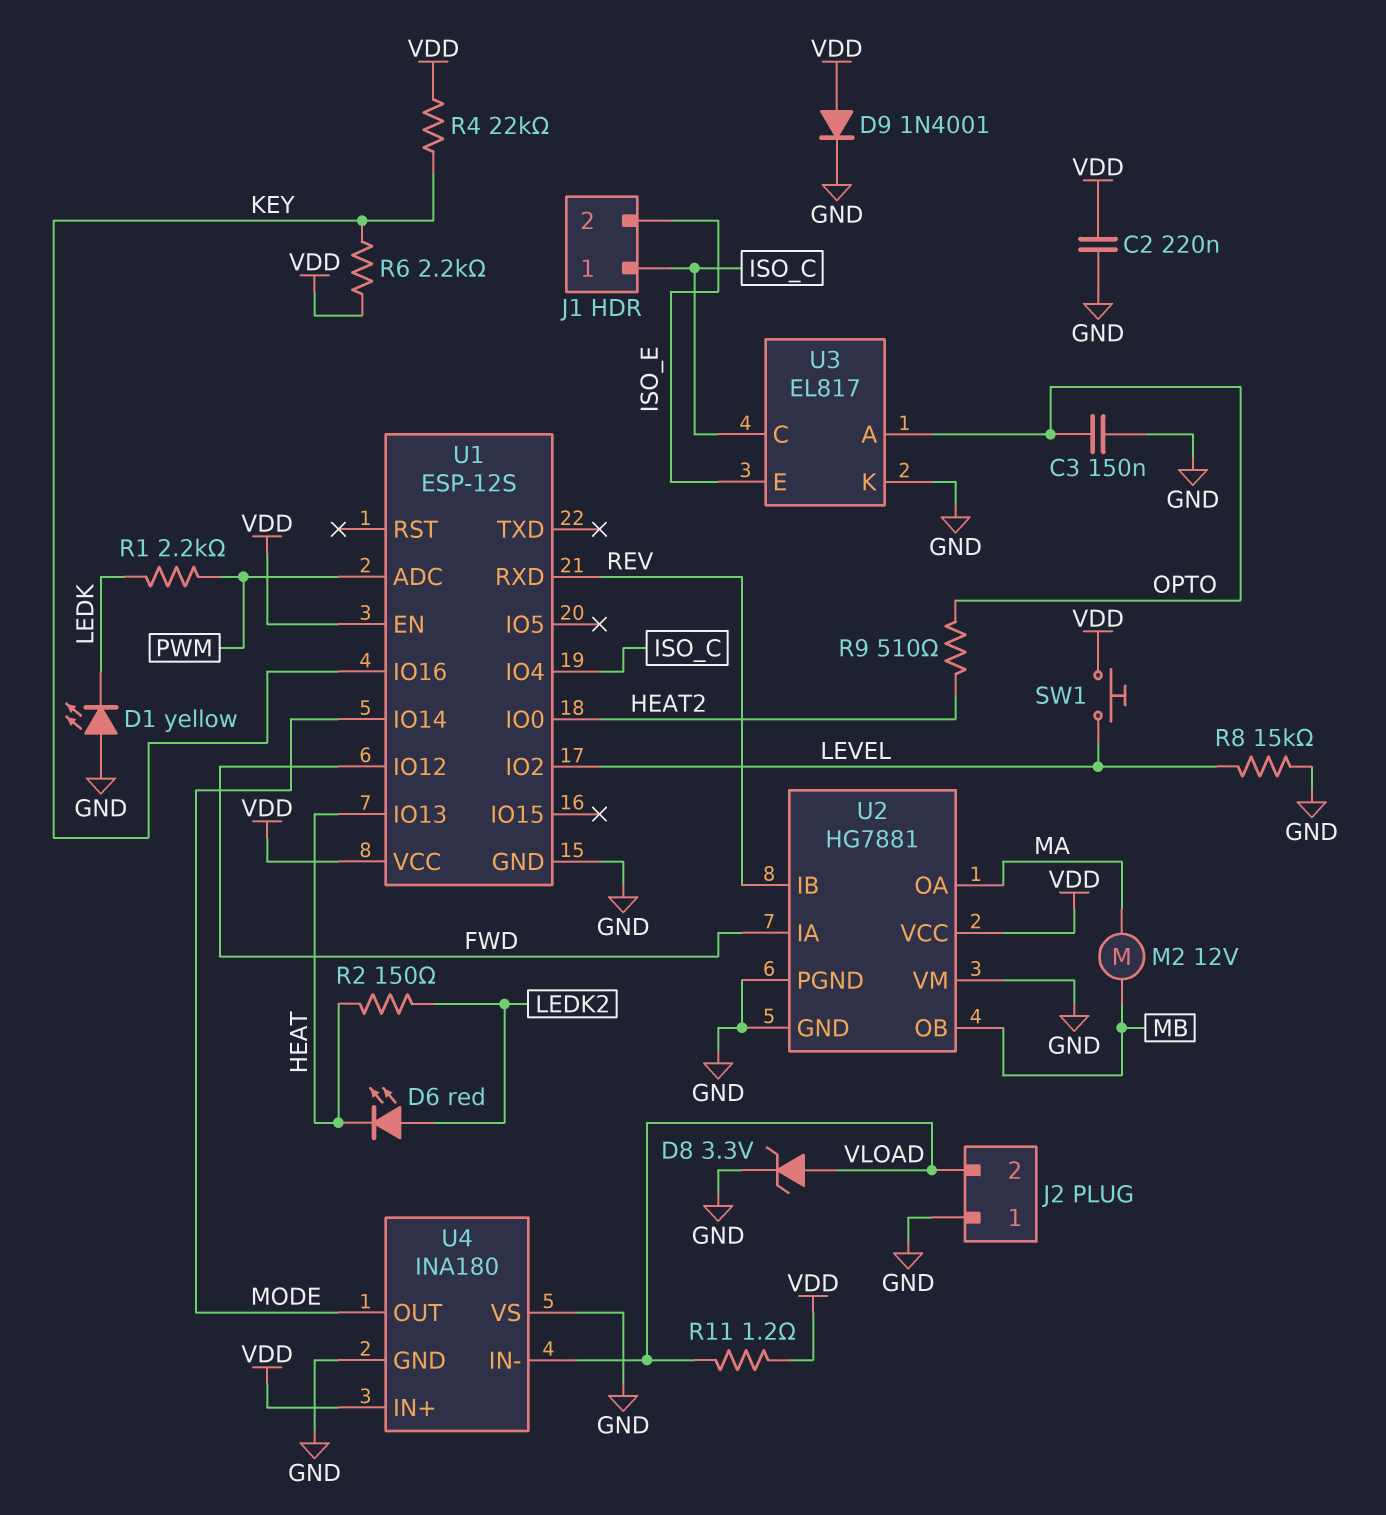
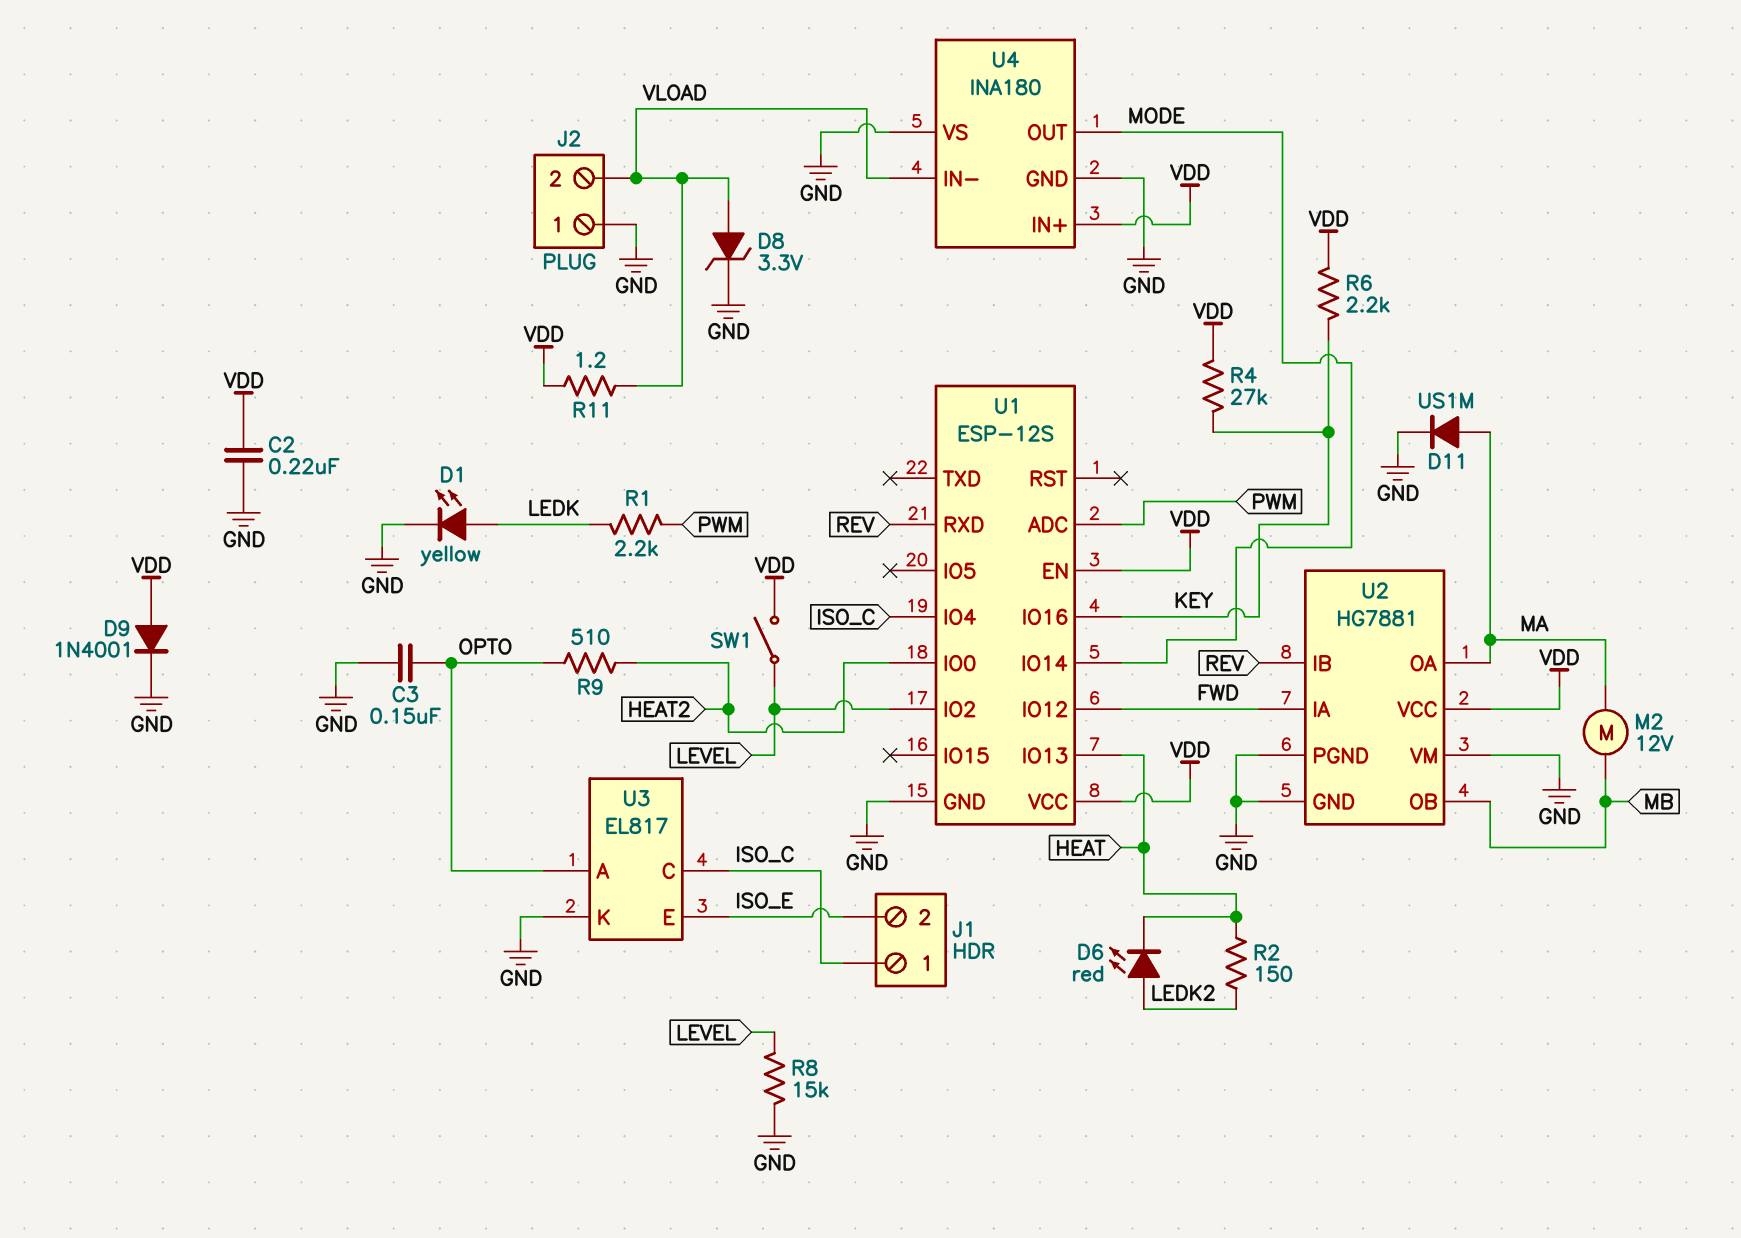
D1: LED yellow (A GND, K LEDK) -> LED yellow (A LEDK, K GND)
D11: none -> diode US1M (A MA, K GND)
R4: 22k (KEY, VDD) -> 27k (KEY, VDD)
SW1: button (LEVEL, VDD) -> switch (LEVEL, VDD)

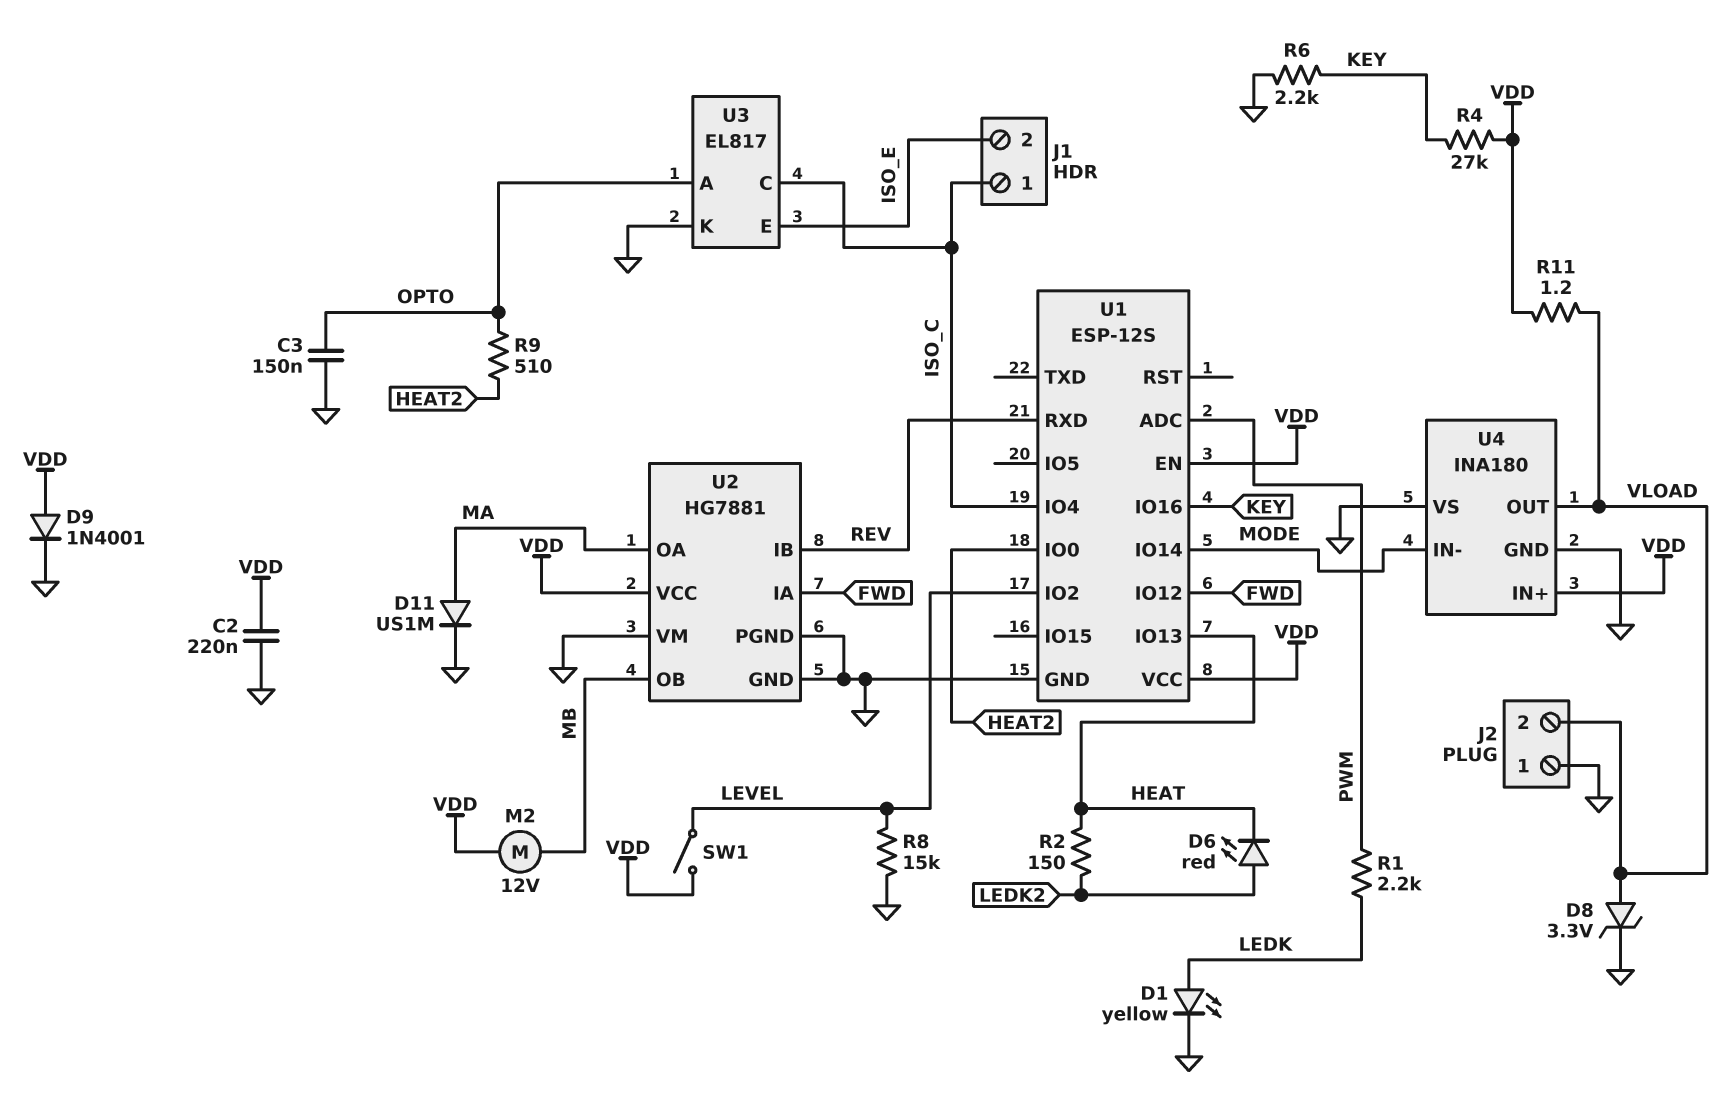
M2: motor 12V (MA, MB) -> motor 12V (MB, VDD)
R6: 2.2k (KEY, VDD) -> 2.2k (GND, KEY)
U4 pin IN-: VLOAD -> MODE
U4 pin OUT: MODE -> VLOAD

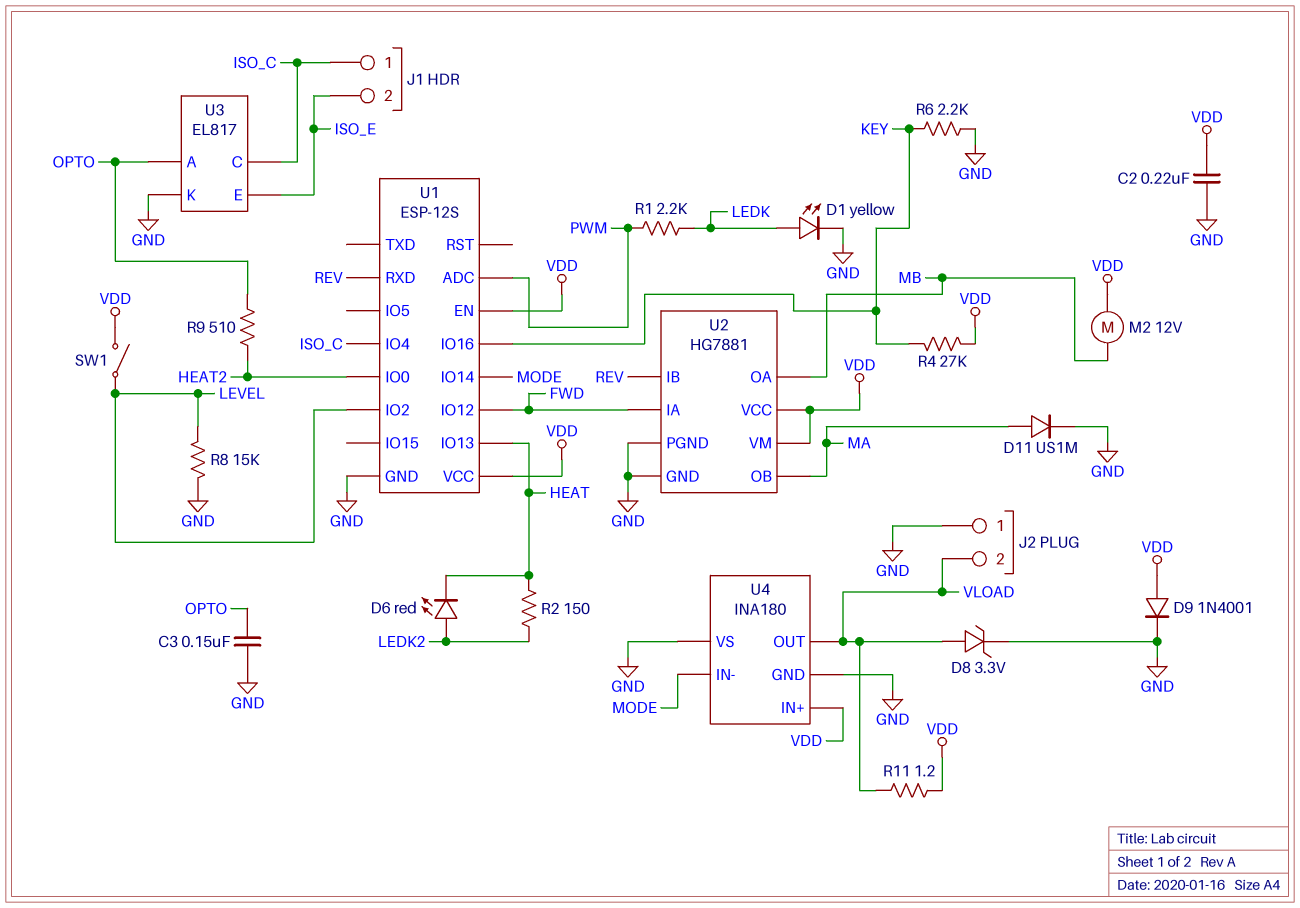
U2 pin OA: MA -> MB
U2 pin OB: MB -> MA
U2 pin VM: GND -> VDD

